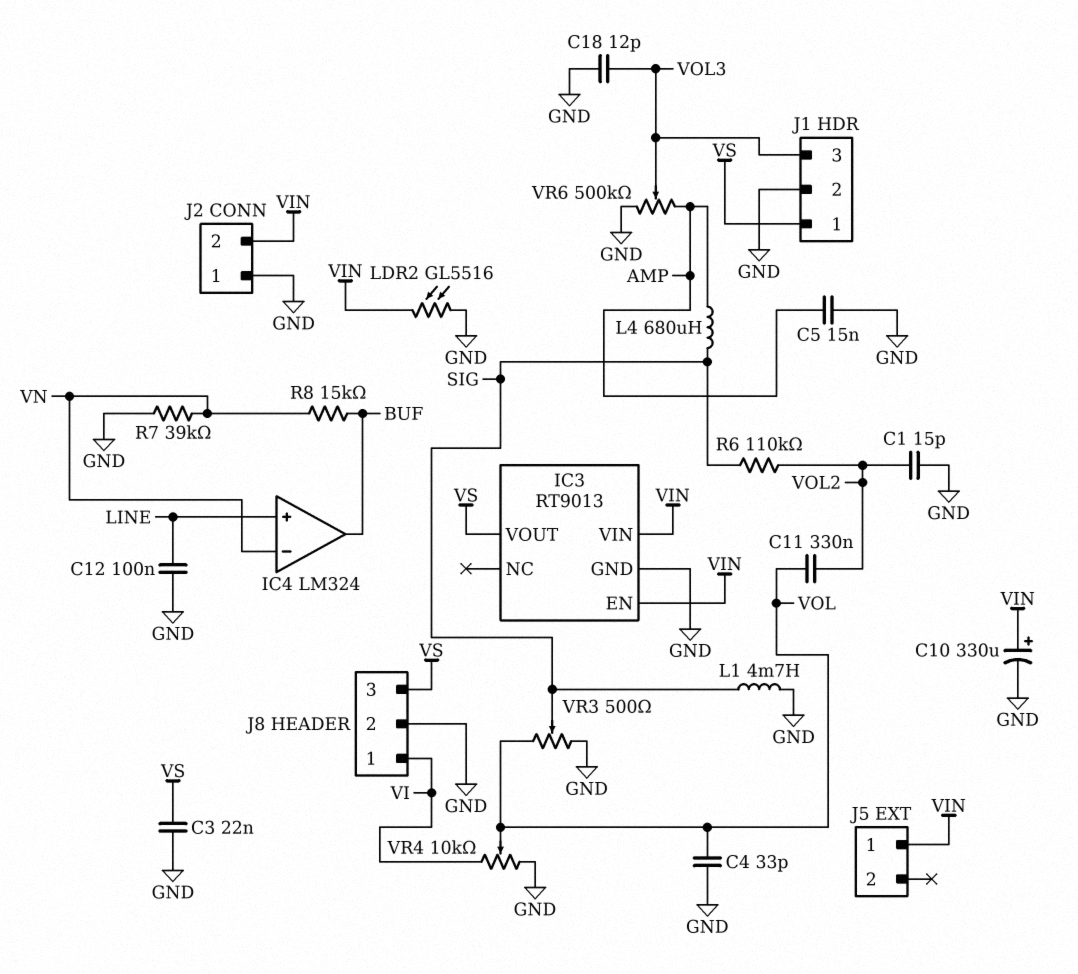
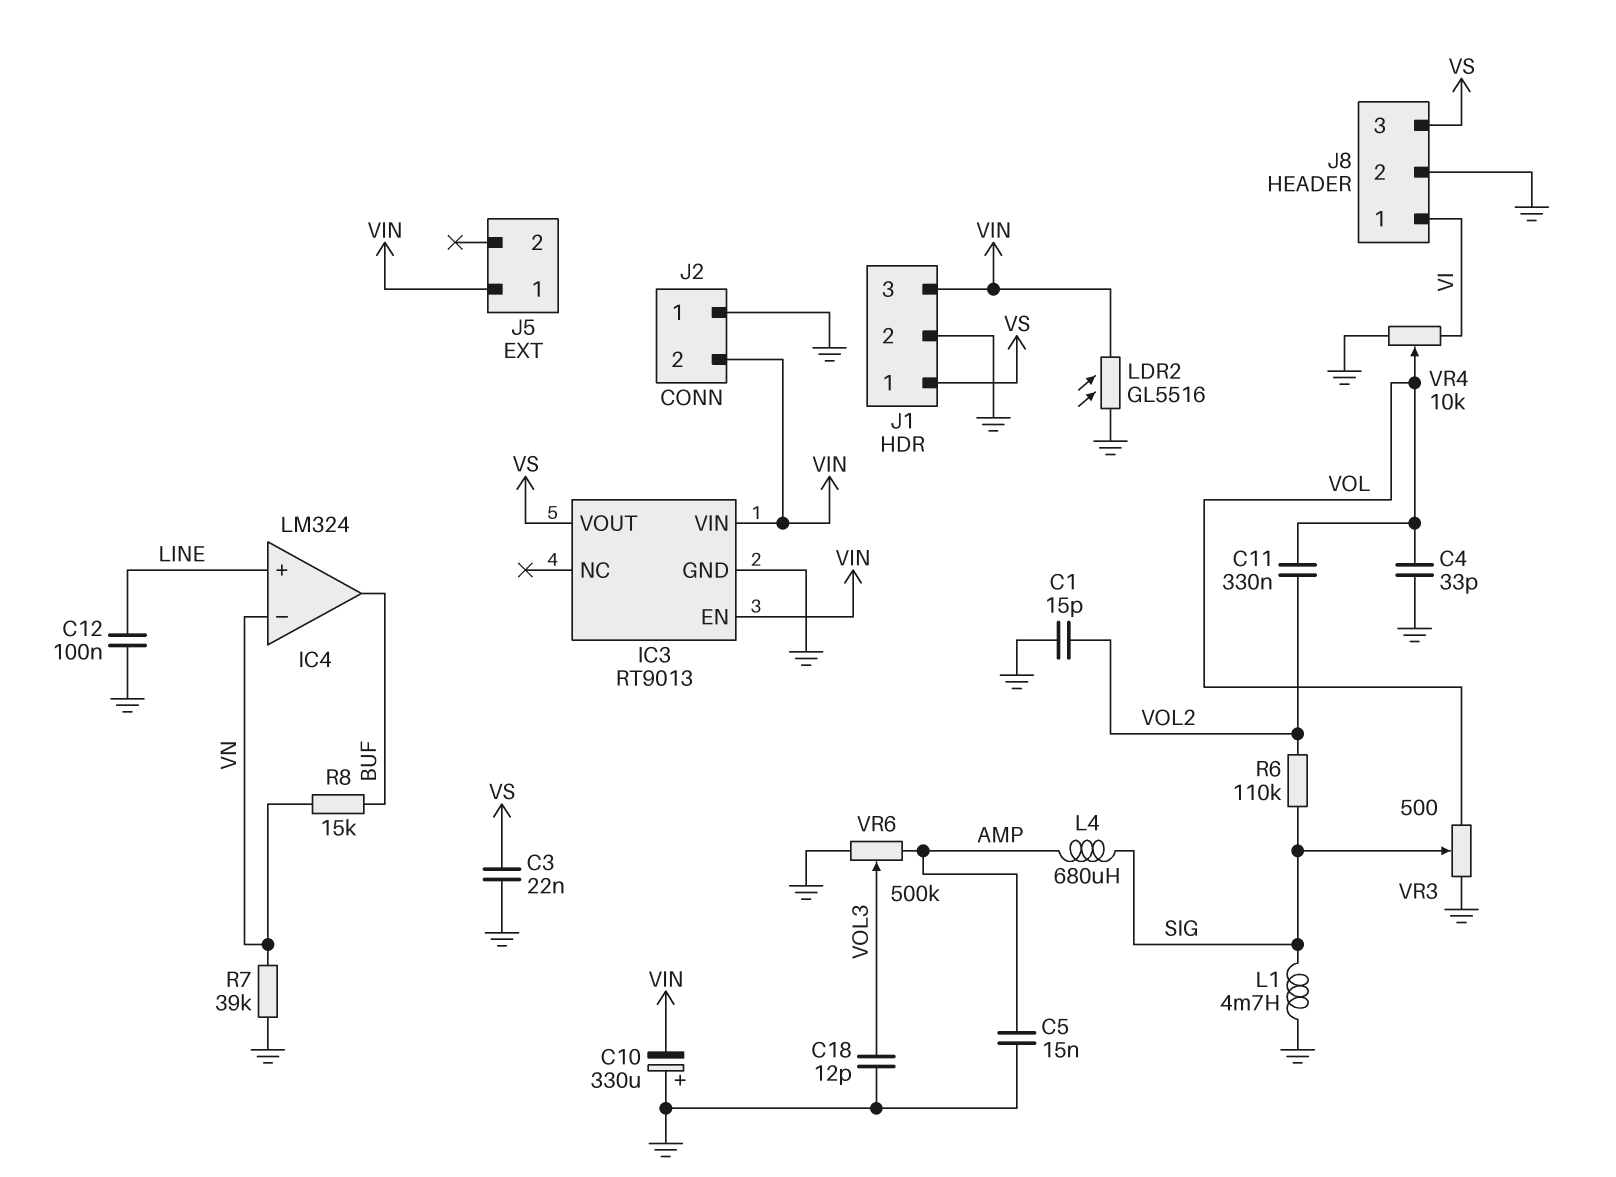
C10: 330uF (plus VIN, minus GND) -> 330uF (plus GND, minus VIN)
J1 pin 3: VOL3 -> VIN

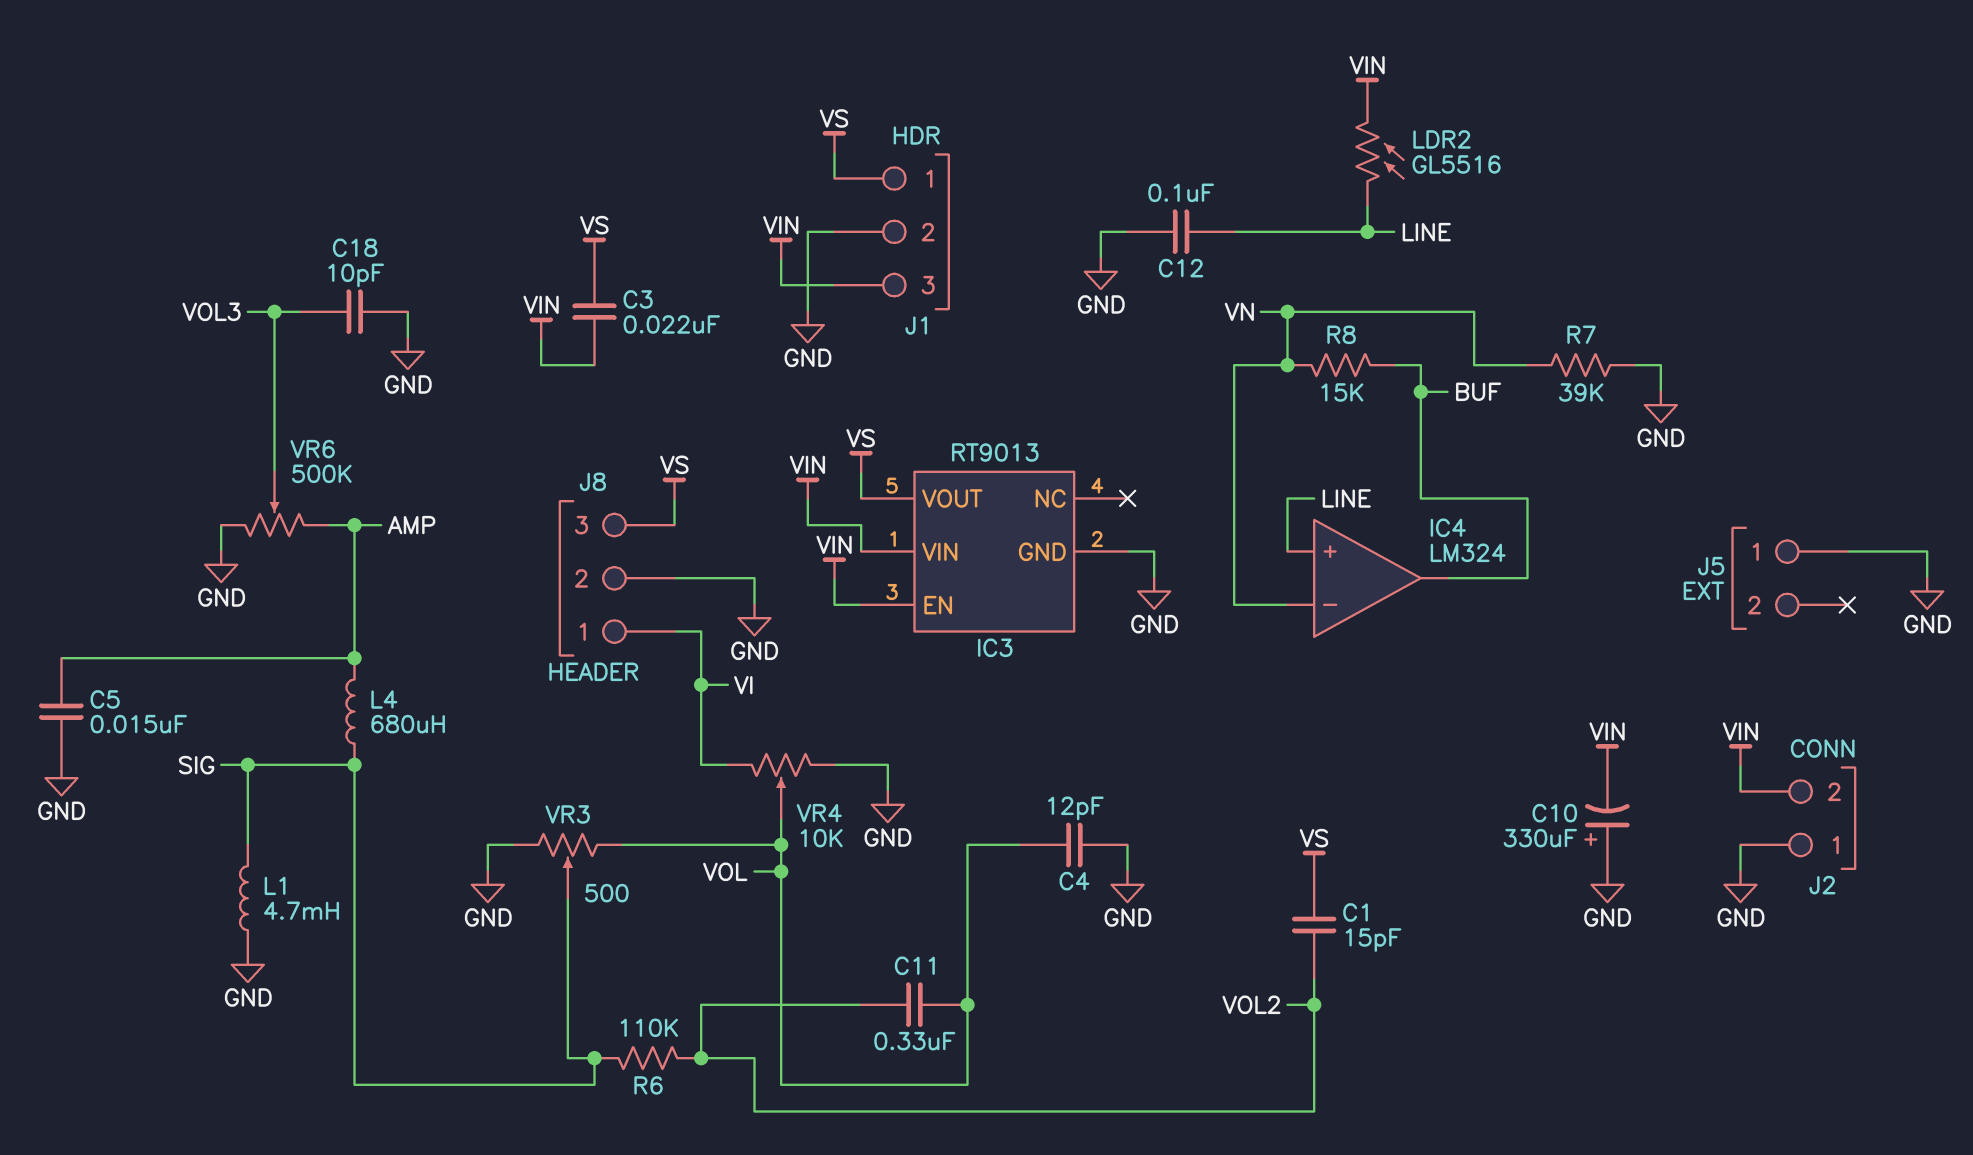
C1: 15pF (GND, VOL2) -> 15pF (VOL2, VS)
C3: 22nF (GND, VS) -> 22nF (VIN, VS)
C4: 33pF (GND, VOL) -> 12pF (GND, VOL)
C18: 12pF (GND, VOL3) -> 10pF (GND, VOL3)
J5 pin 1: VIN -> GND
LDR2: GL5516 (GND, VIN) -> GL5516 (LINE, VIN)

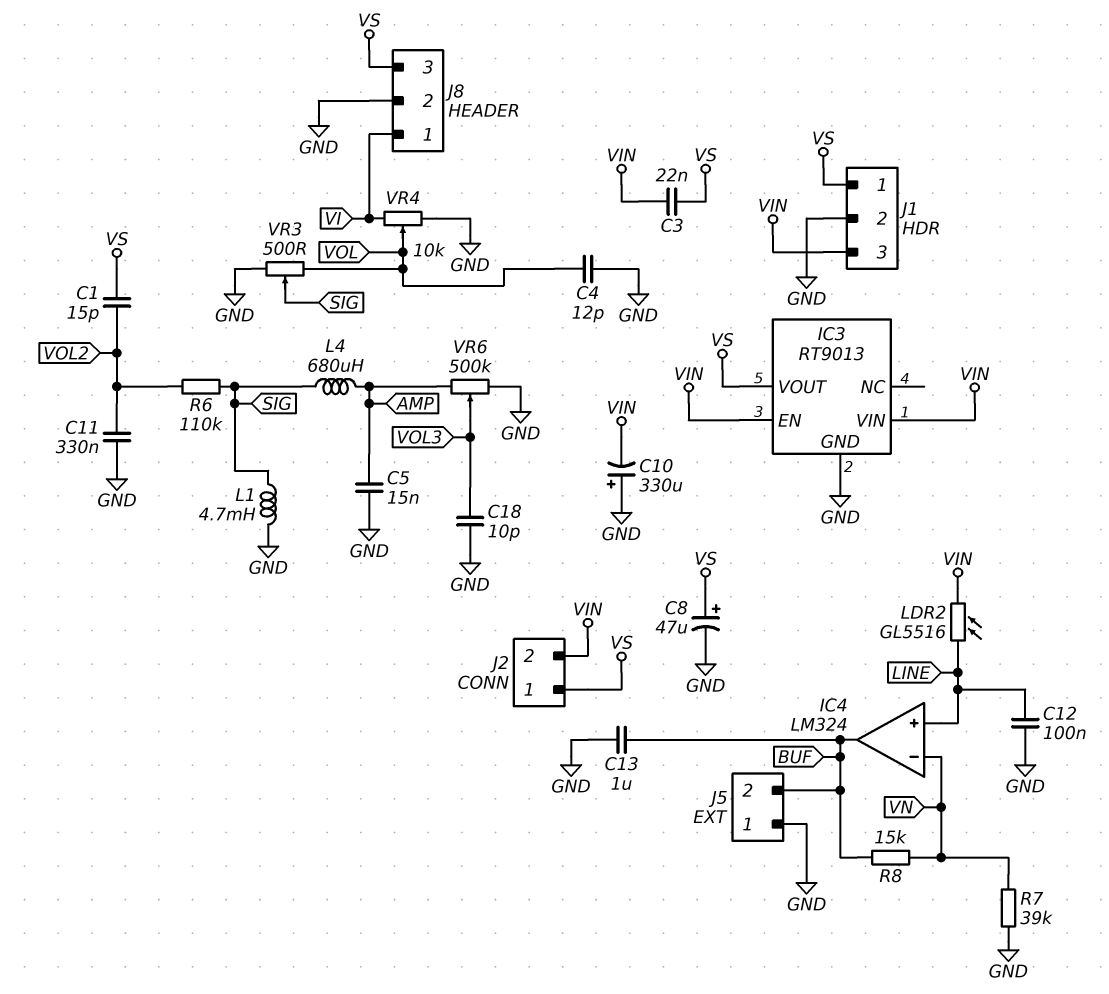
C8: none -> 47uF (plus VS, minus GND)
C11: 330nF (VOL, VOL2) -> 330nF (GND, VOL2)
C13: none -> 1uF (BUF, GND)
J2 pin 1: GND -> VS
J5 pin 2: none -> BUF

